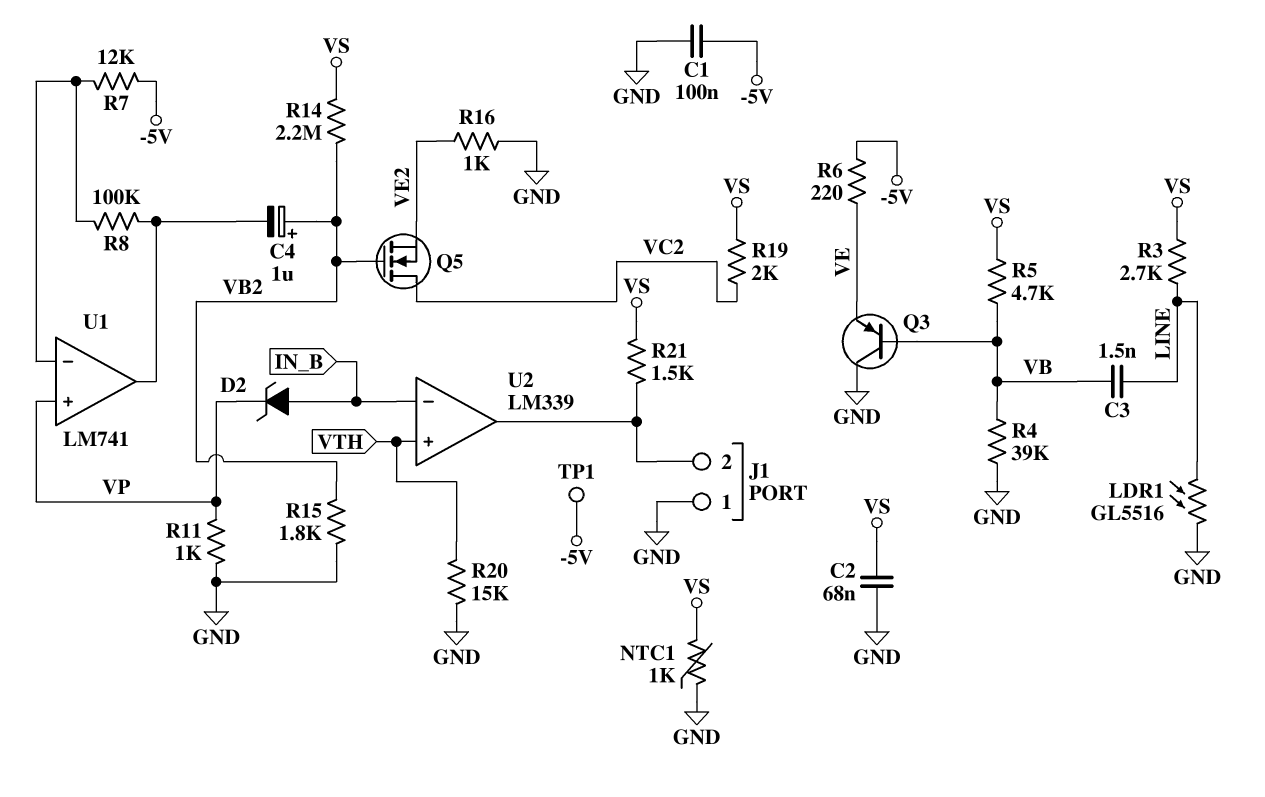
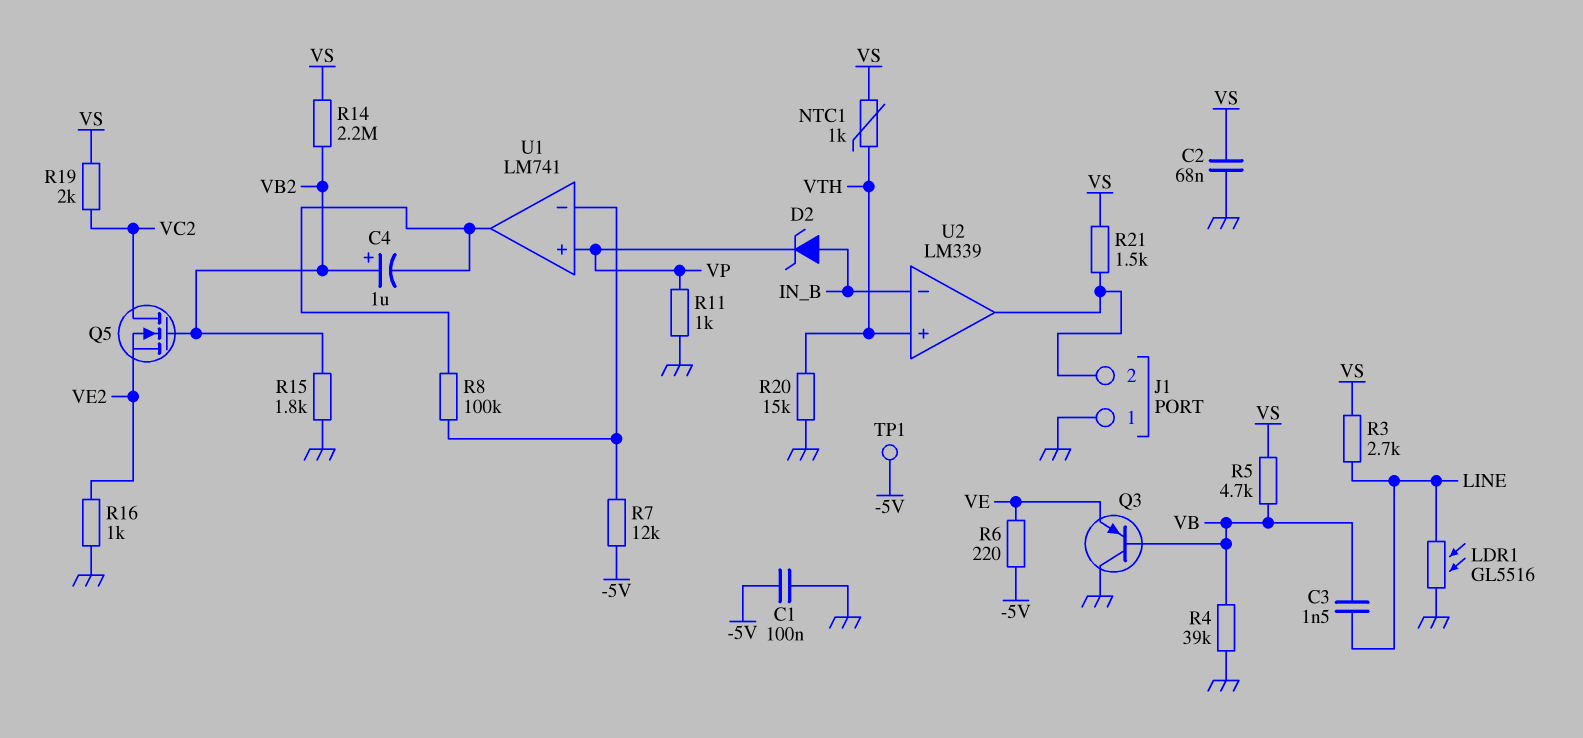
NTC1: 1k (GND, VS) -> 1k (VS, VTH)

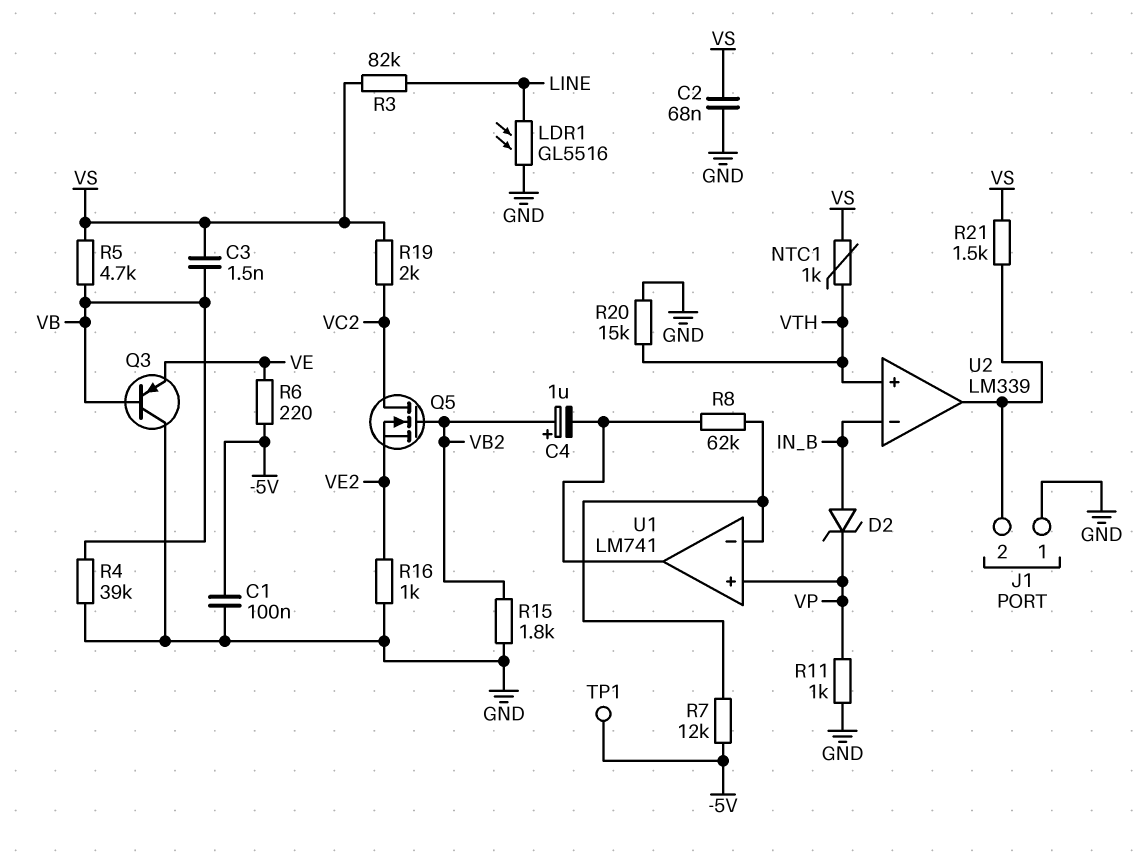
C3: 1.5nF (LINE, VB) -> 1.5nF (VB, VS)
R3: 2.7k (LINE, VS) -> 82k (LINE, VS)
R8: 100k (U1/in-, U1/out) -> 62k (U1/in-, U1/out)
R14: 2.2M (VB2, VS) -> none

